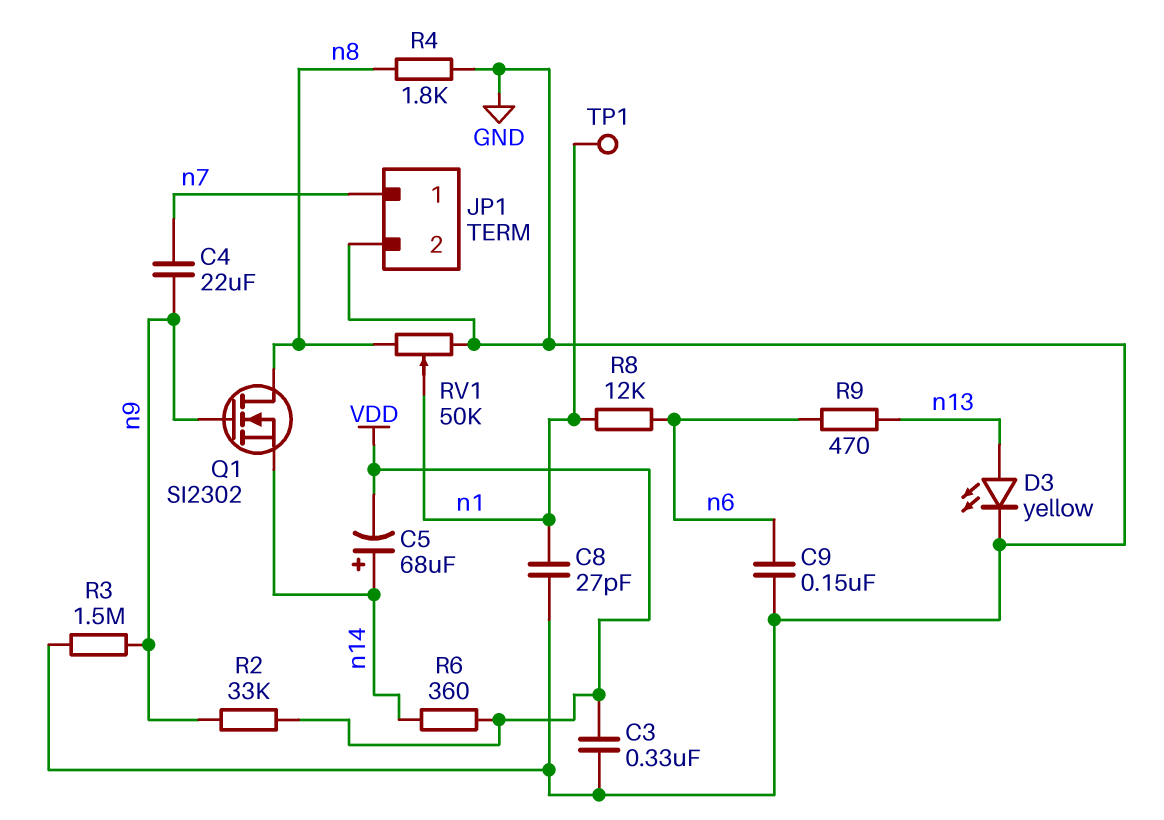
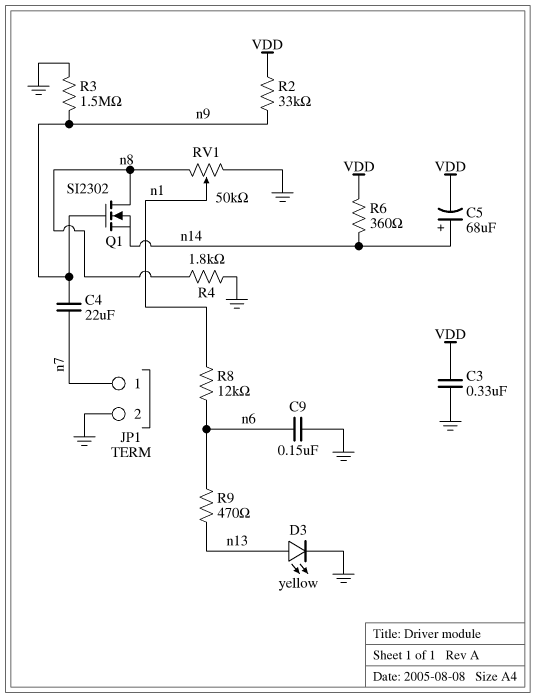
C8: 27pF (GND, n1) -> none
TP1: test point (n1) -> none

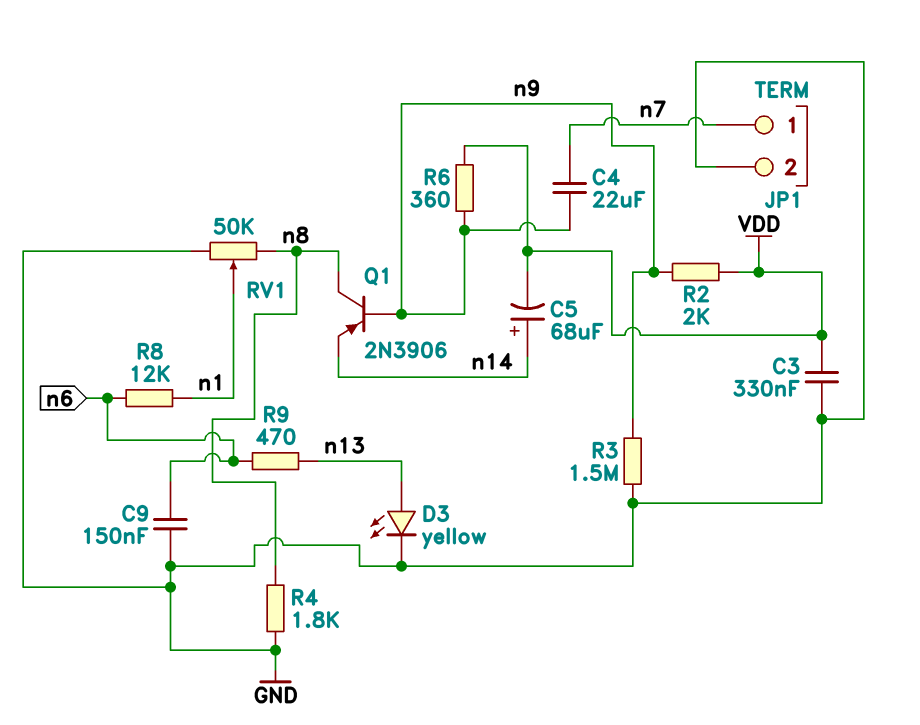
Q1: NMOS SI2302 (G n9, D n8, S n14) -> PNP 2N3906 (B n9, C n8, E n14)
R2: 33k (VDD, n9) -> 2k (VDD, n9)
R6: 360 (VDD, n14) -> 360 (VDD, n9)

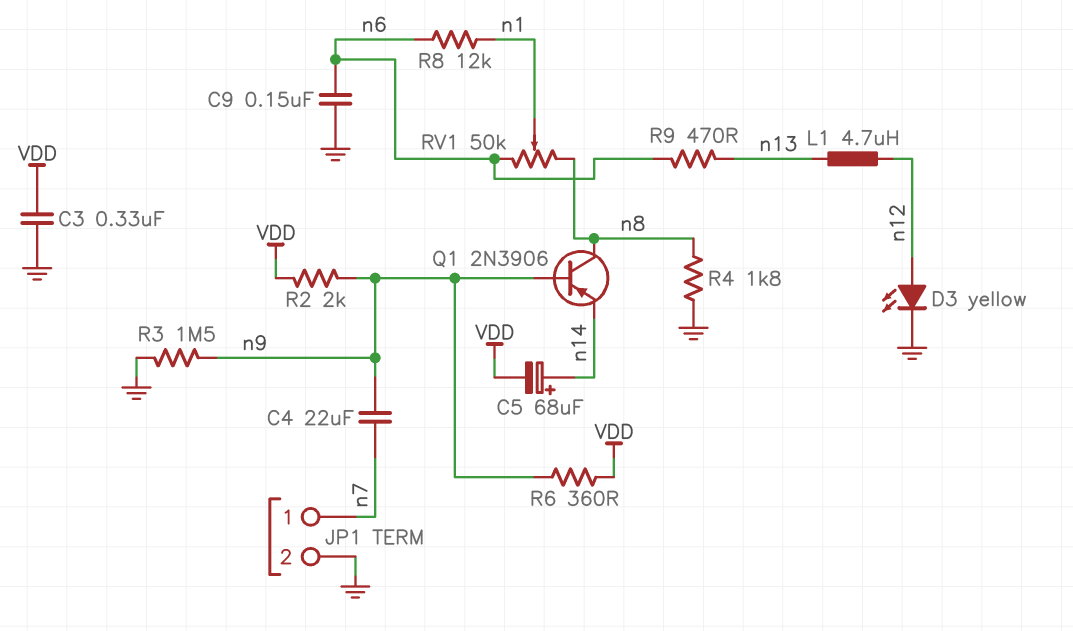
D3: LED yellow (A n13, K GND) -> LED yellow (A n12, K GND)
L1: none -> 4.7uH (n12, n13)
RV1: 50k (GND, n8, wiper n1) -> 50k (n6, n8, wiper n1)

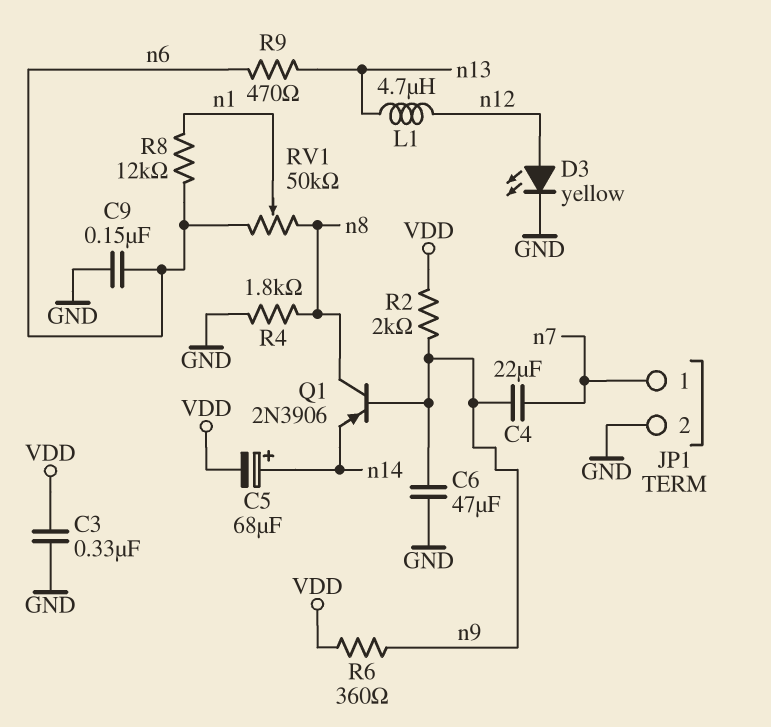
C6: none -> 47uF (GND, n9)
R3: 1.5M (GND, n9) -> none

